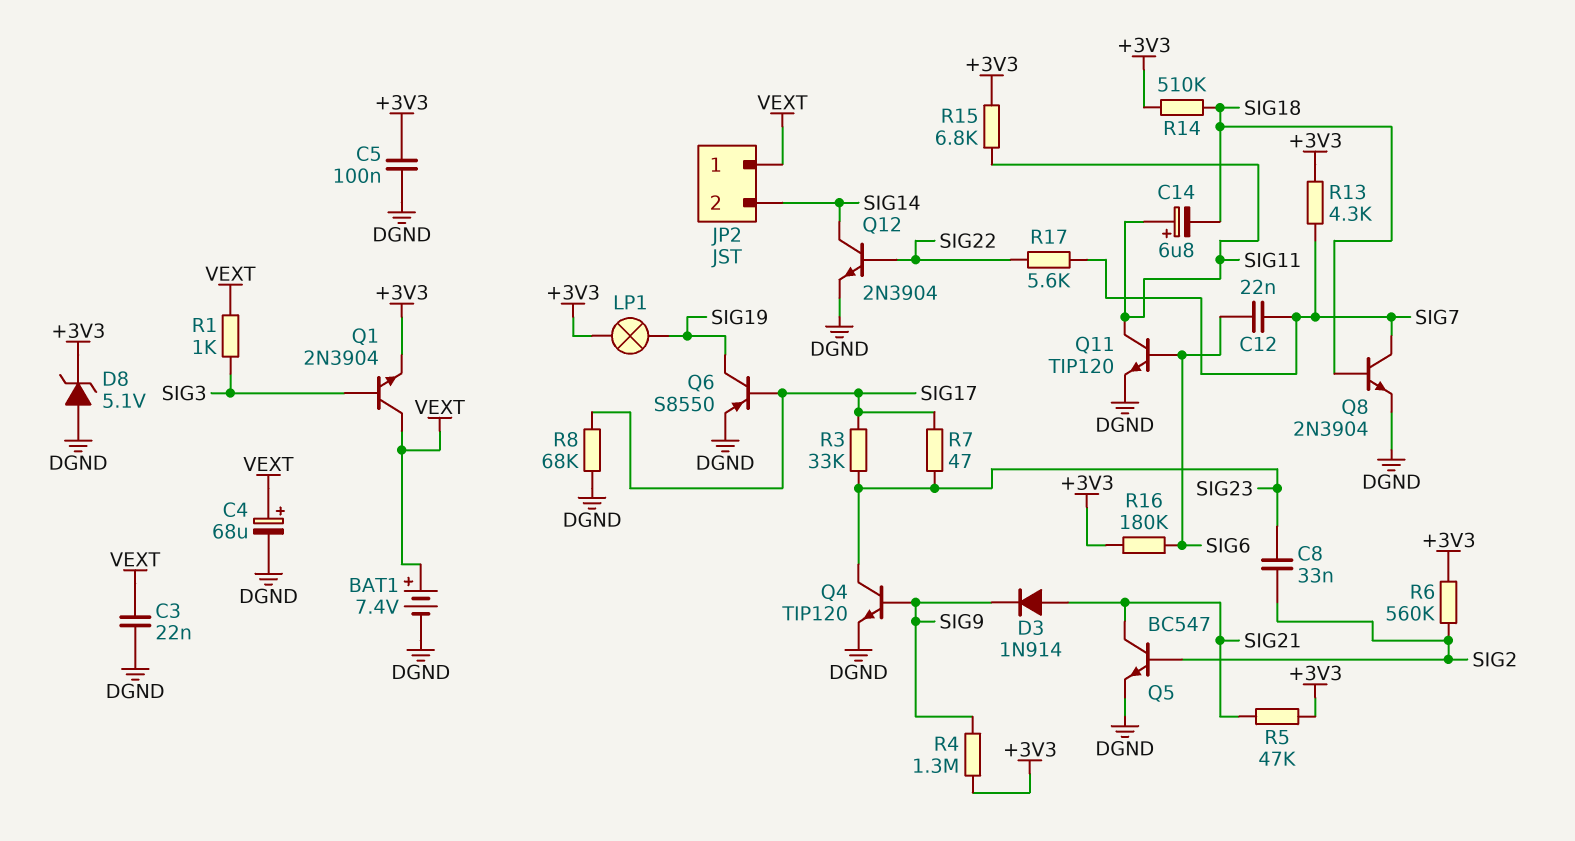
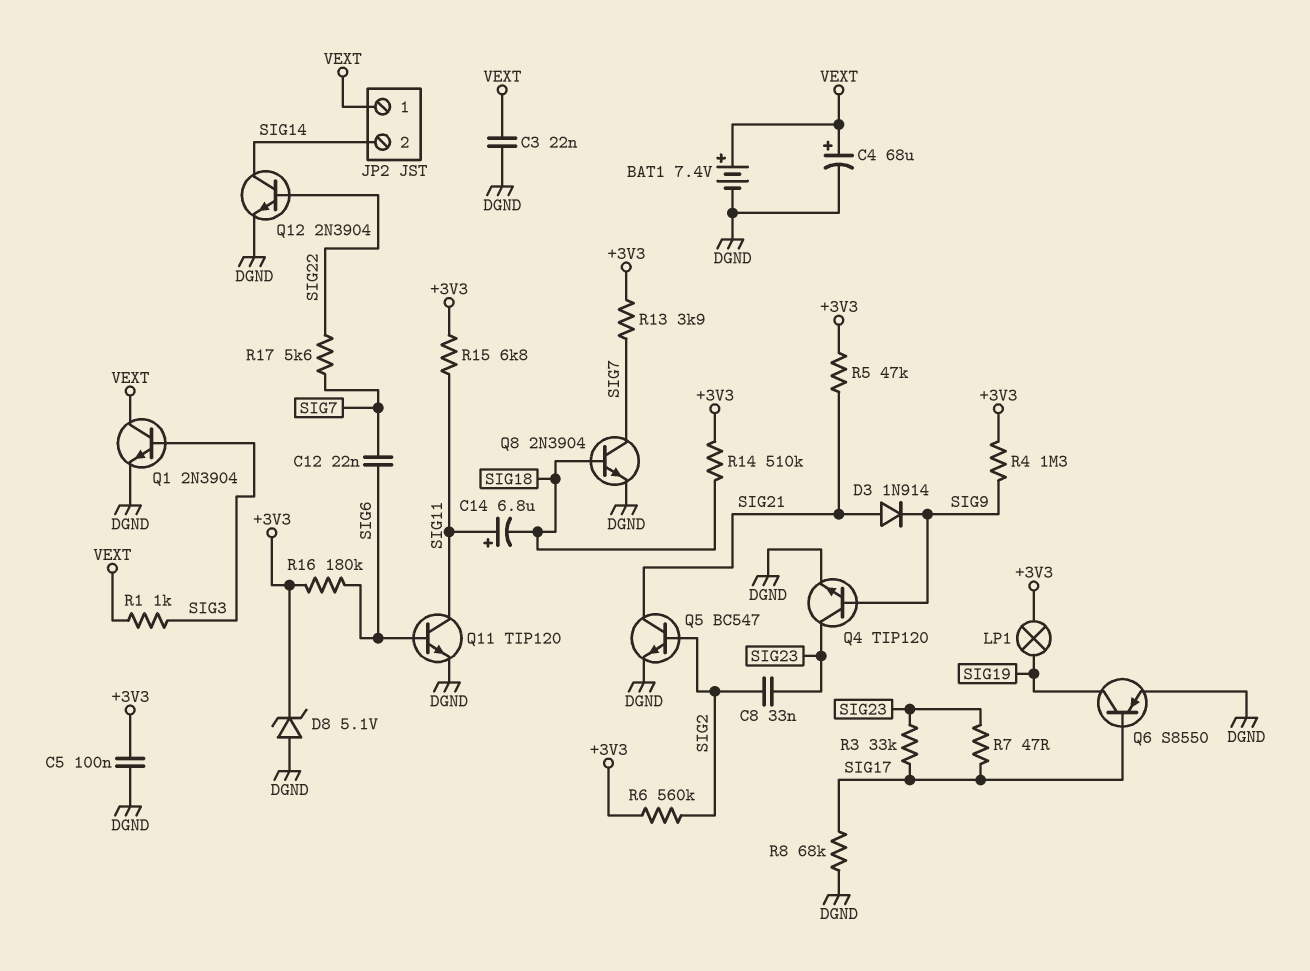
Q1: NPN 2N3904 (B SIG3, C VEXT, E +3V3) -> NPN 2N3904 (B SIG3, C VEXT, E DGND)
R13: 4.3k (+3V3, SIG7) -> 3.9k (+3V3, SIG7)

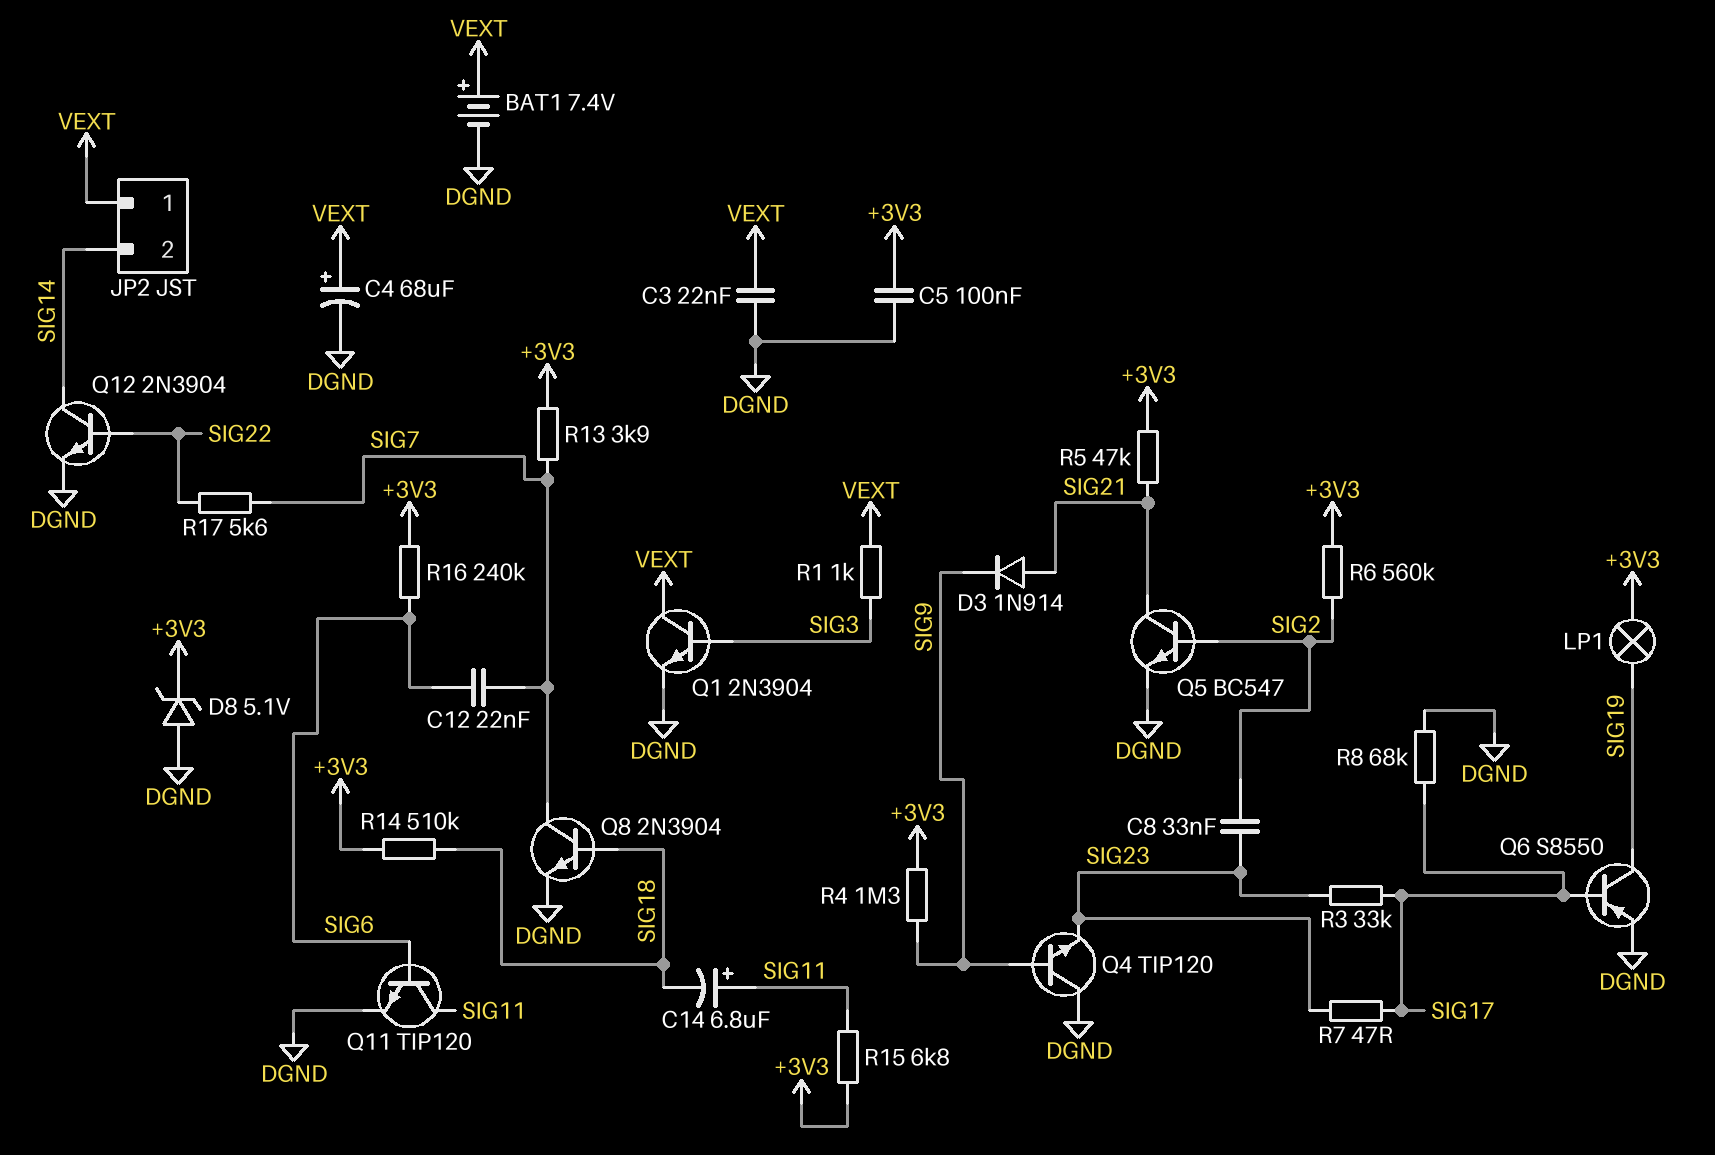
Q4: NPN TIP120 (B SIG9, C SIG23, E DGND) -> NPN TIP120 (B SIG9, C DGND, E SIG23)
R16: 180k (+3V3, SIG6) -> 240k (+3V3, SIG6)

